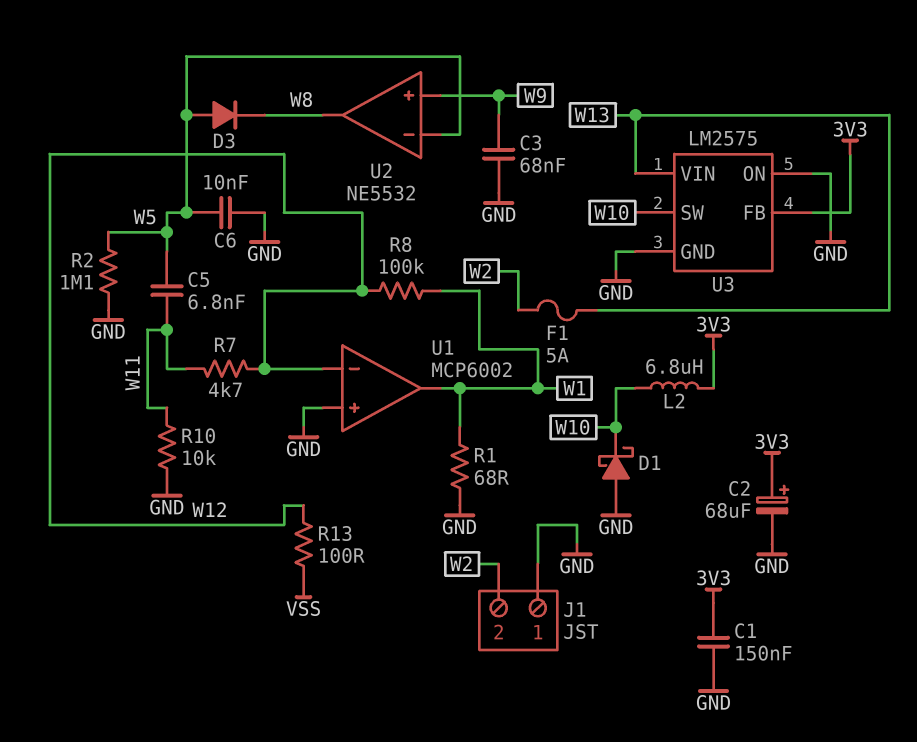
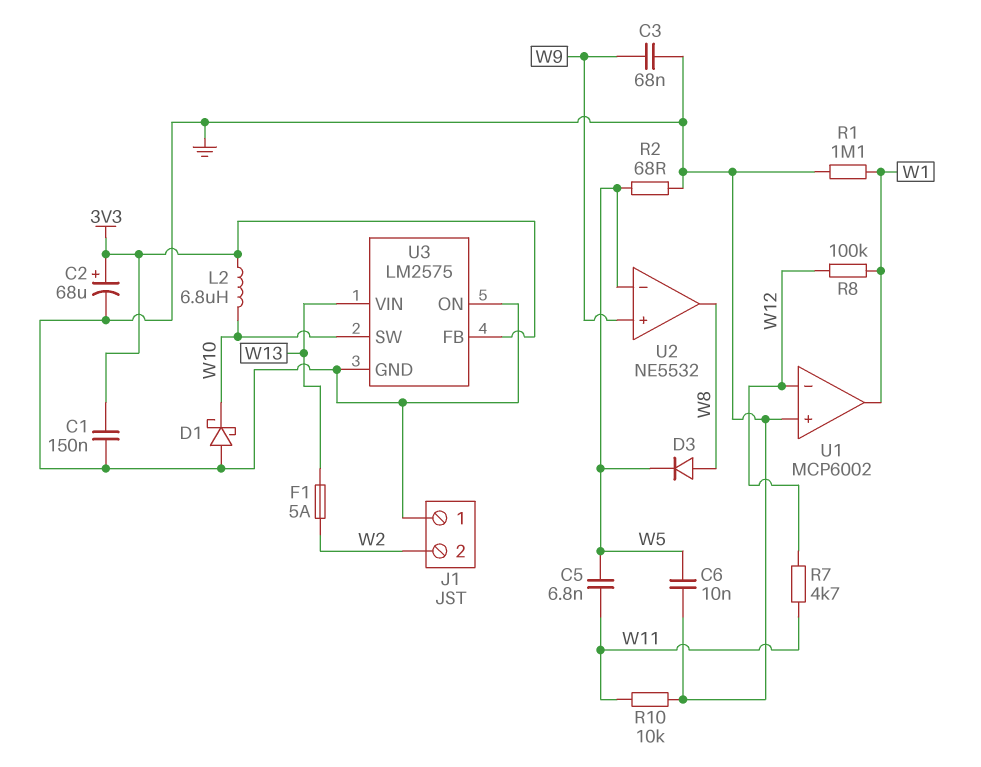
D3: diode (A W5, K W8) -> diode (A W8, K W5)
R1: 68 (GND, W1) -> 1.1M (GND, W1)
R2: 1.1M (GND, W5) -> 68 (GND, W5)
R13: 100 (VSS, W12) -> none

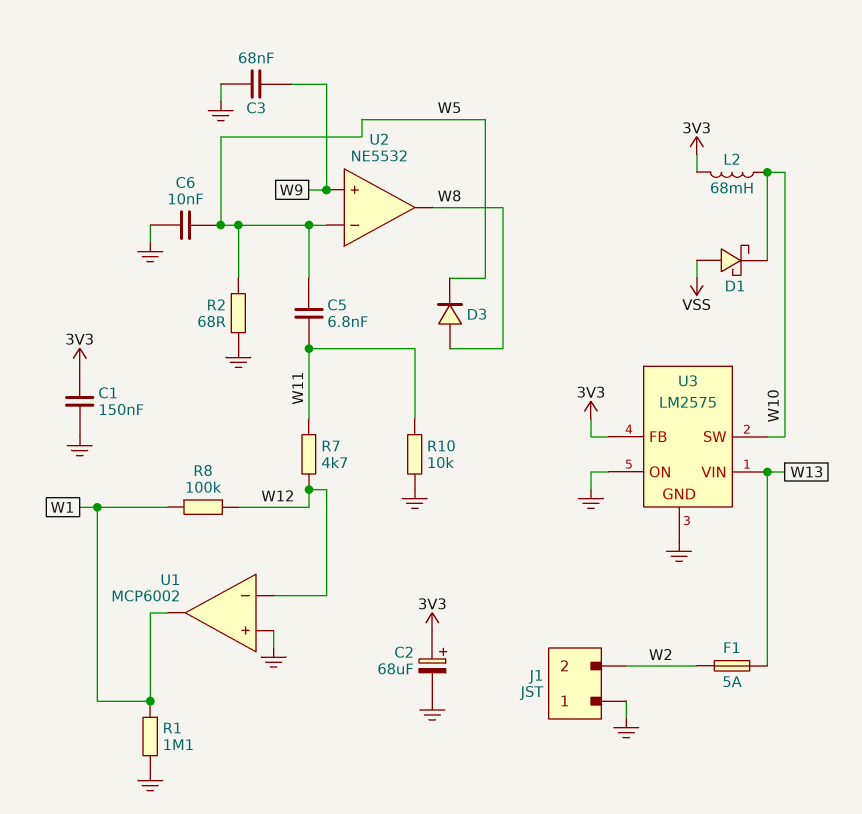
D1: schottky (A GND, K W10) -> schottky (A VSS, K W10)
L2: 6.8uH (3V3, W10) -> 68mH (3V3, W10)

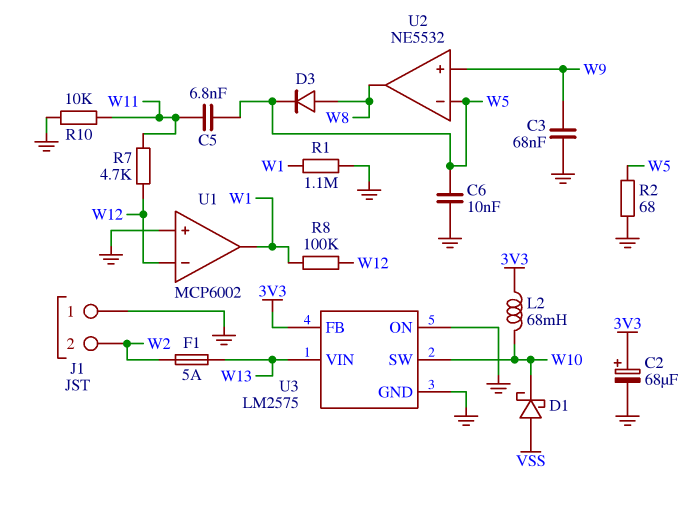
C1: 150nF (3V3, GND) -> none

